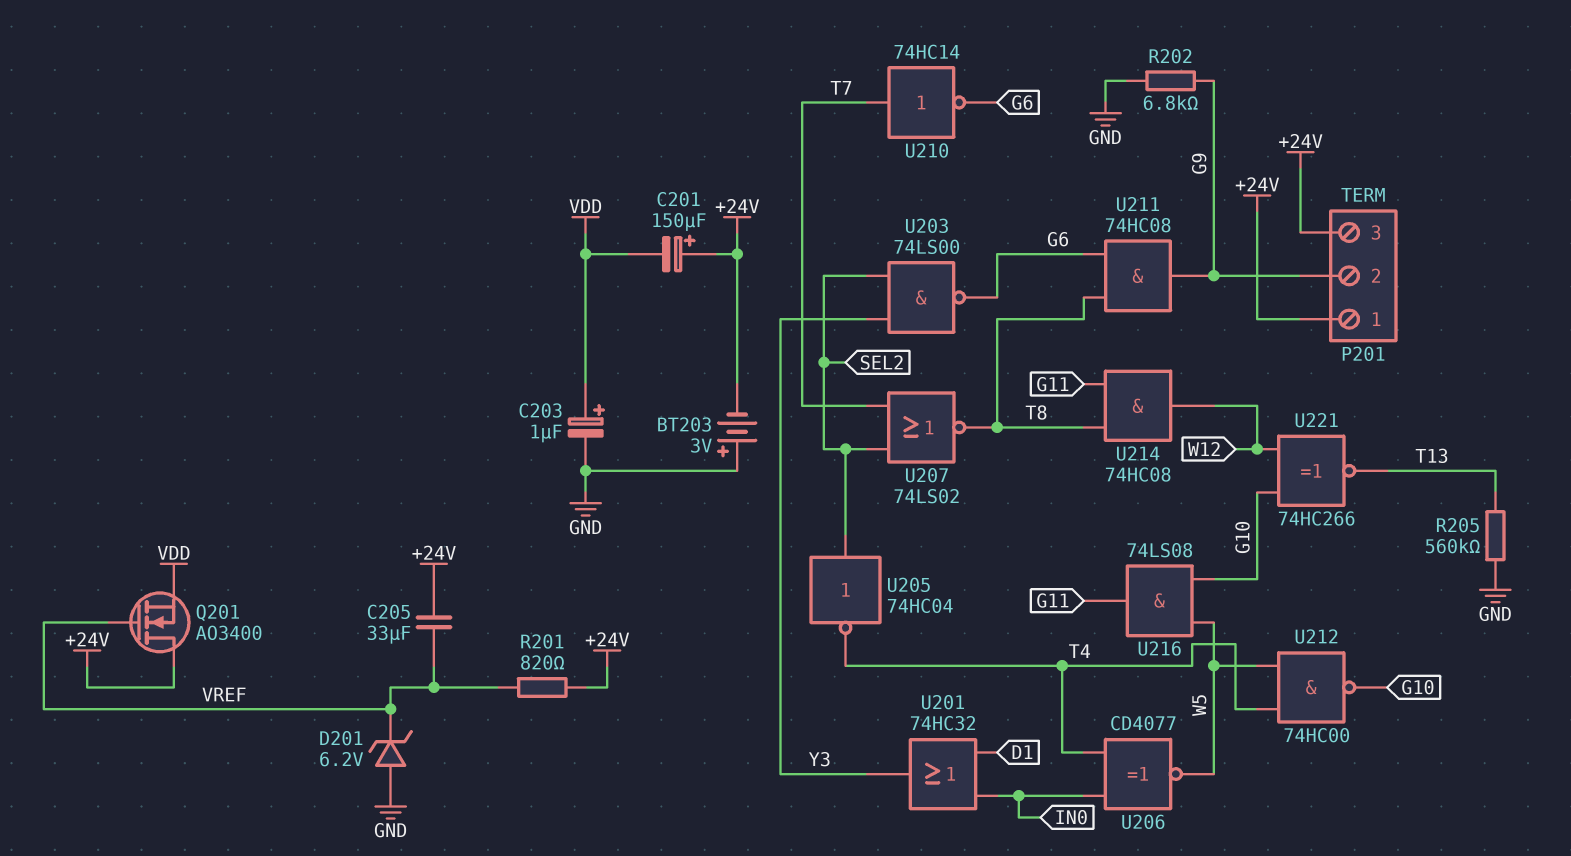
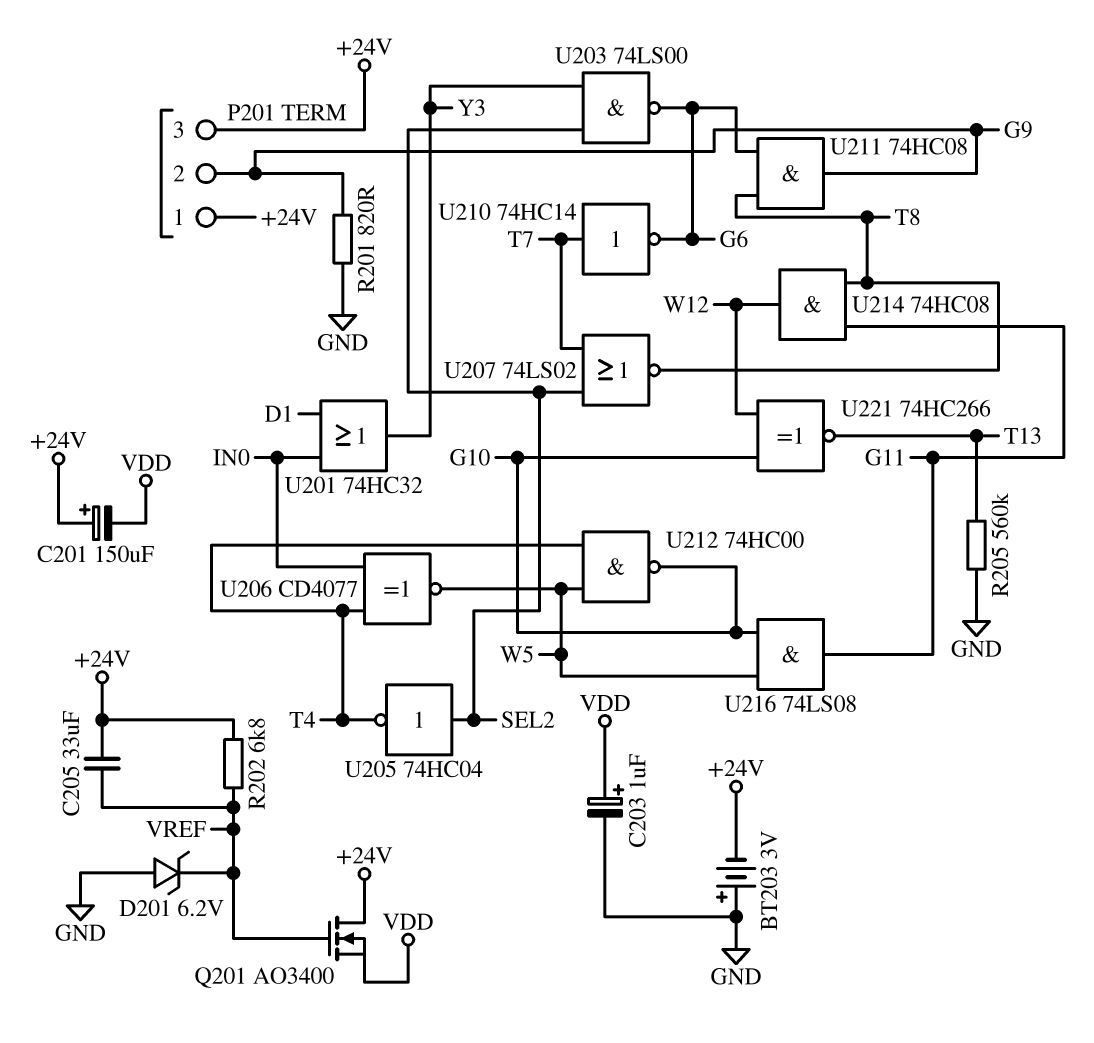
R201: 820 (+24V, VREF) -> 820 (G9, GND)
R202: 6.8k (G9, GND) -> 6.8k (+24V, VREF)

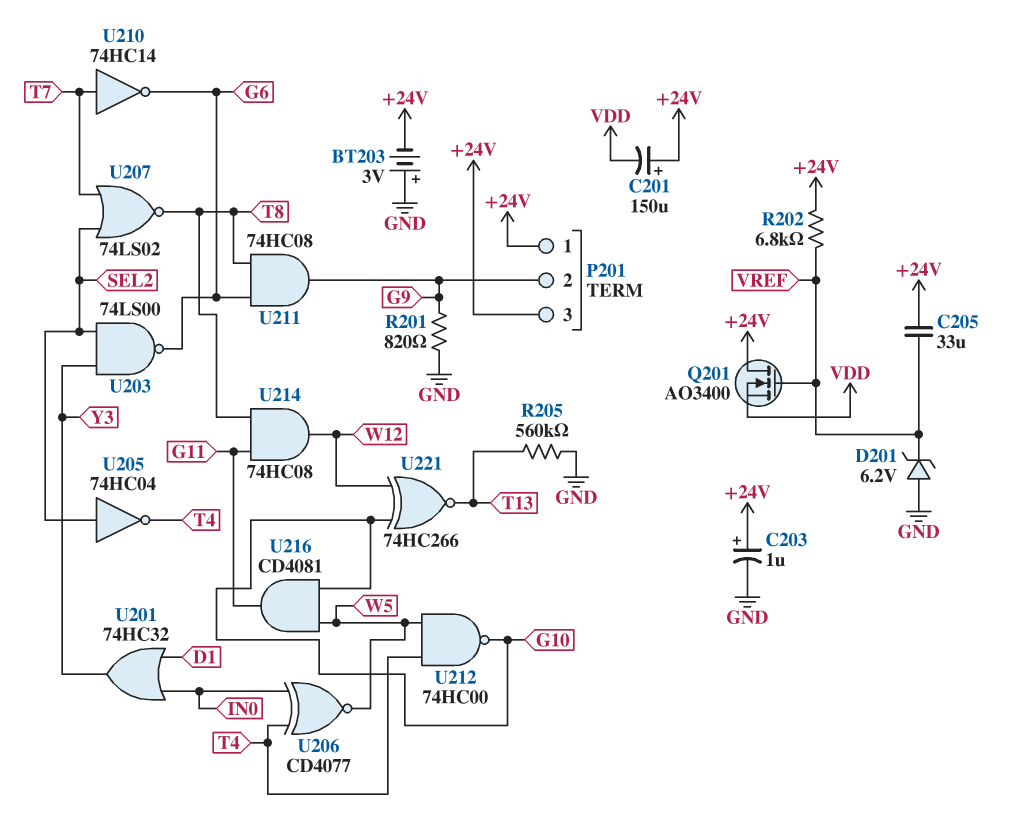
C203: 1uF (plus VDD, minus GND) -> 1uF (plus +24V, minus GND)
U216: AND 74LS08 (in G10, in W5, out G11) -> AND CD4081 (in G10, in W5, out G11)

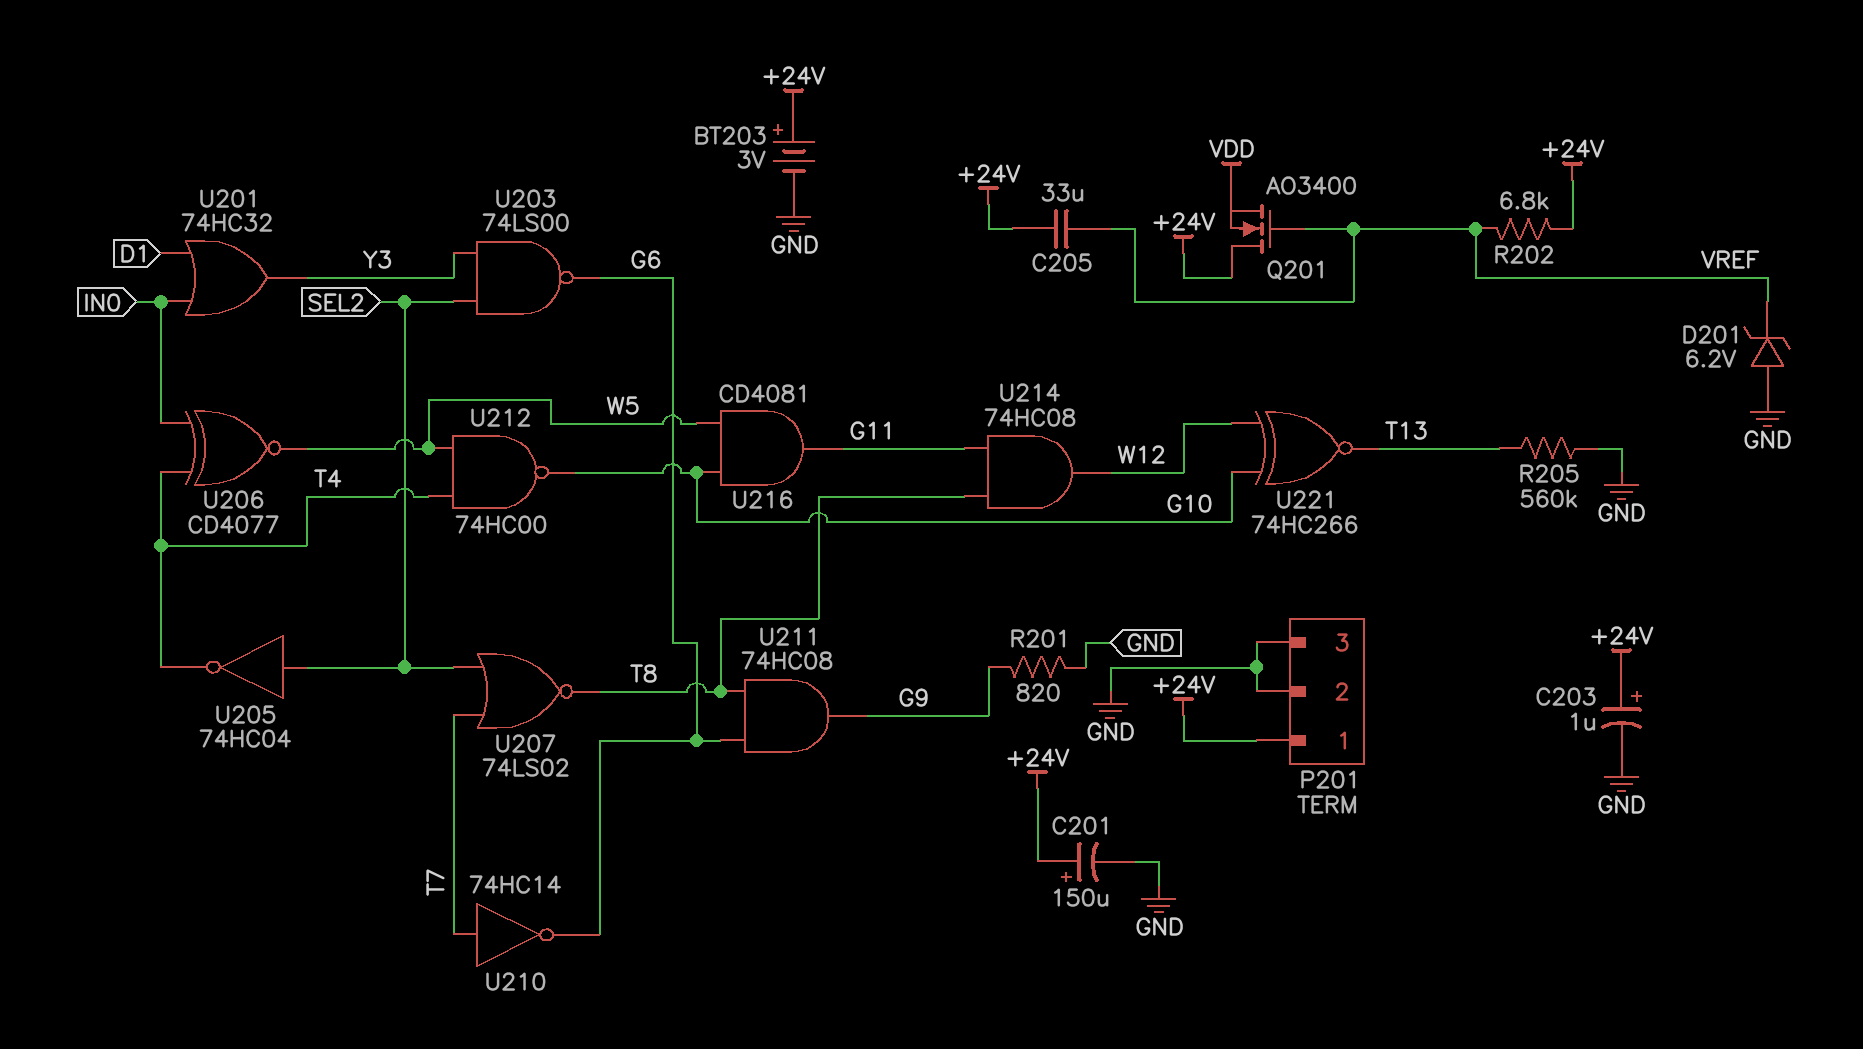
BT203: 3V (plus GND, minus +24V) -> 3V (plus +24V, minus GND)
C201: 150uF (plus +24V, minus VDD) -> 150uF (plus +24V, minus GND)
P201 pin 2: G9 -> GND
P201 pin 3: +24V -> GND

